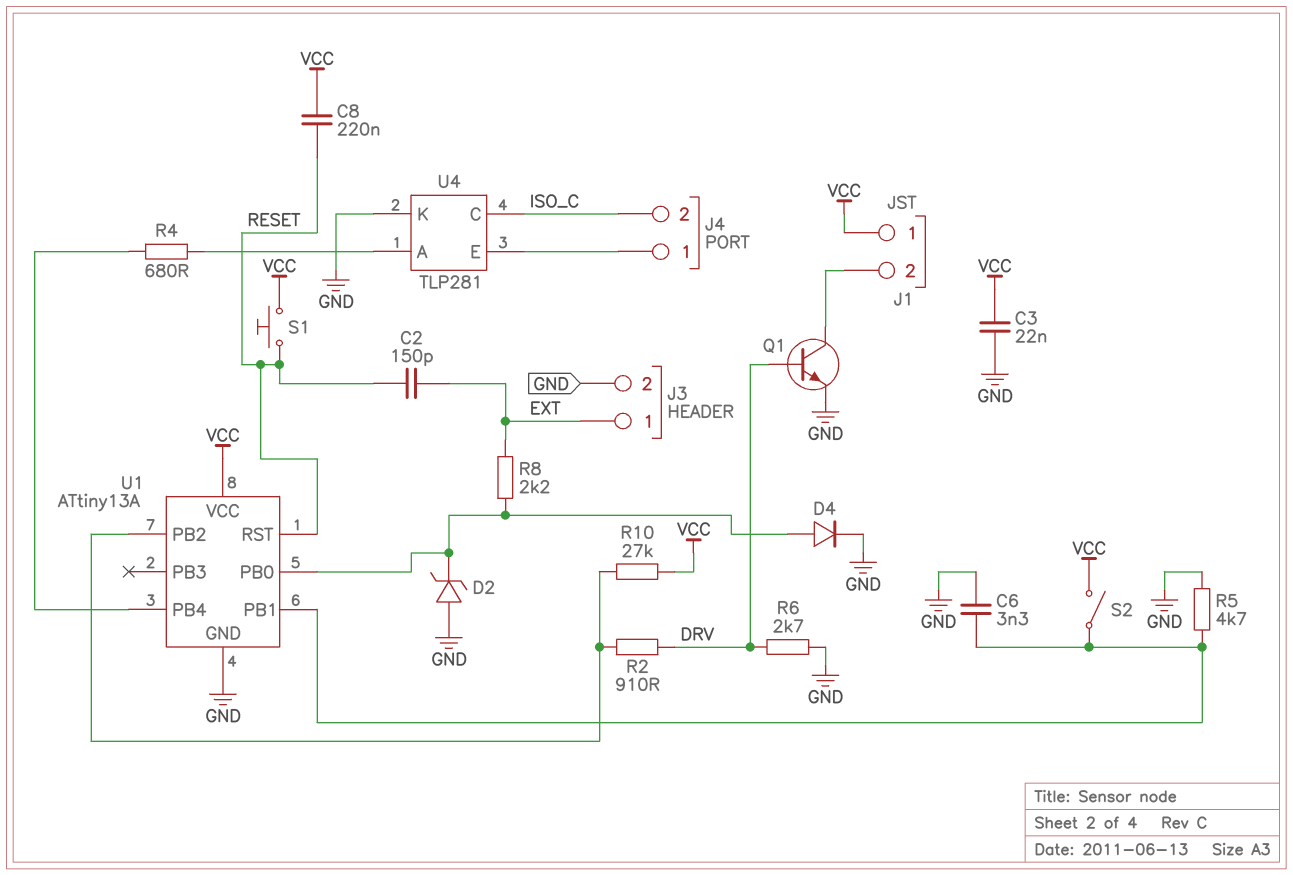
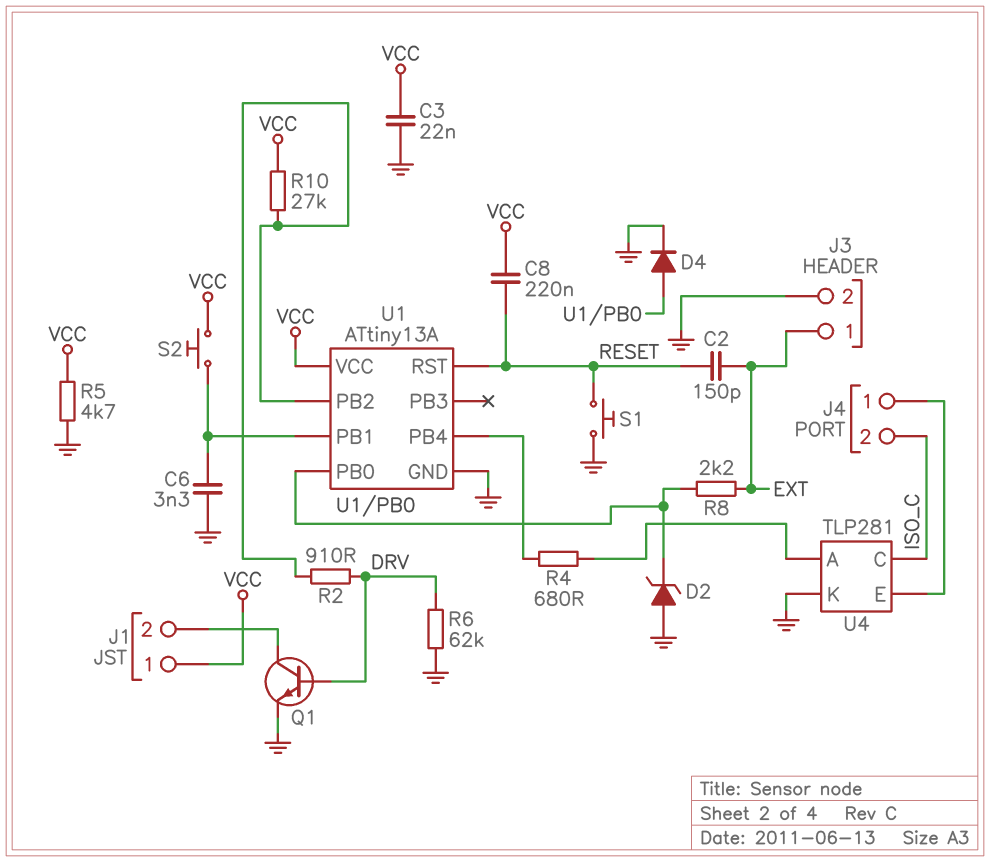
R5: 4.7k (GND, U1/PB1) -> 4.7k (GND, VCC)
R6: 2.7k (DRV, GND) -> 62k (DRV, GND)
S1: button (RESET, VCC) -> button (GND, RESET)
S2: switch (U1/PB1, VCC) -> button (U1/PB1, VCC)

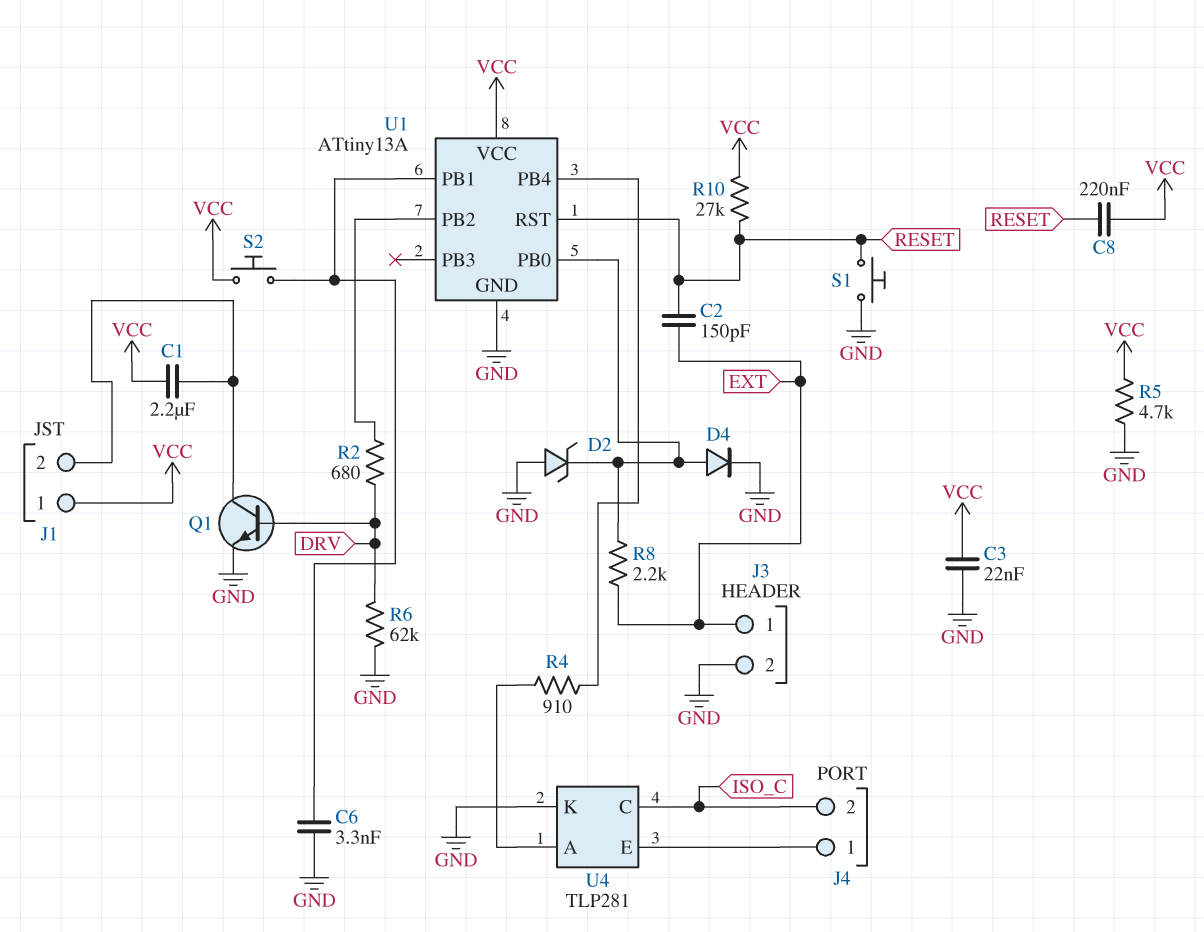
C1: none -> 2.2uF (J1/2, VCC)
R2: 910 (DRV, U1/PB2) -> 680 (DRV, U1/PB2)
R4: 680 (U1/PB4, U4/A) -> 910 (U1/PB4, U4/A)
R10: 27k (U1/PB2, VCC) -> 27k (RESET, VCC)

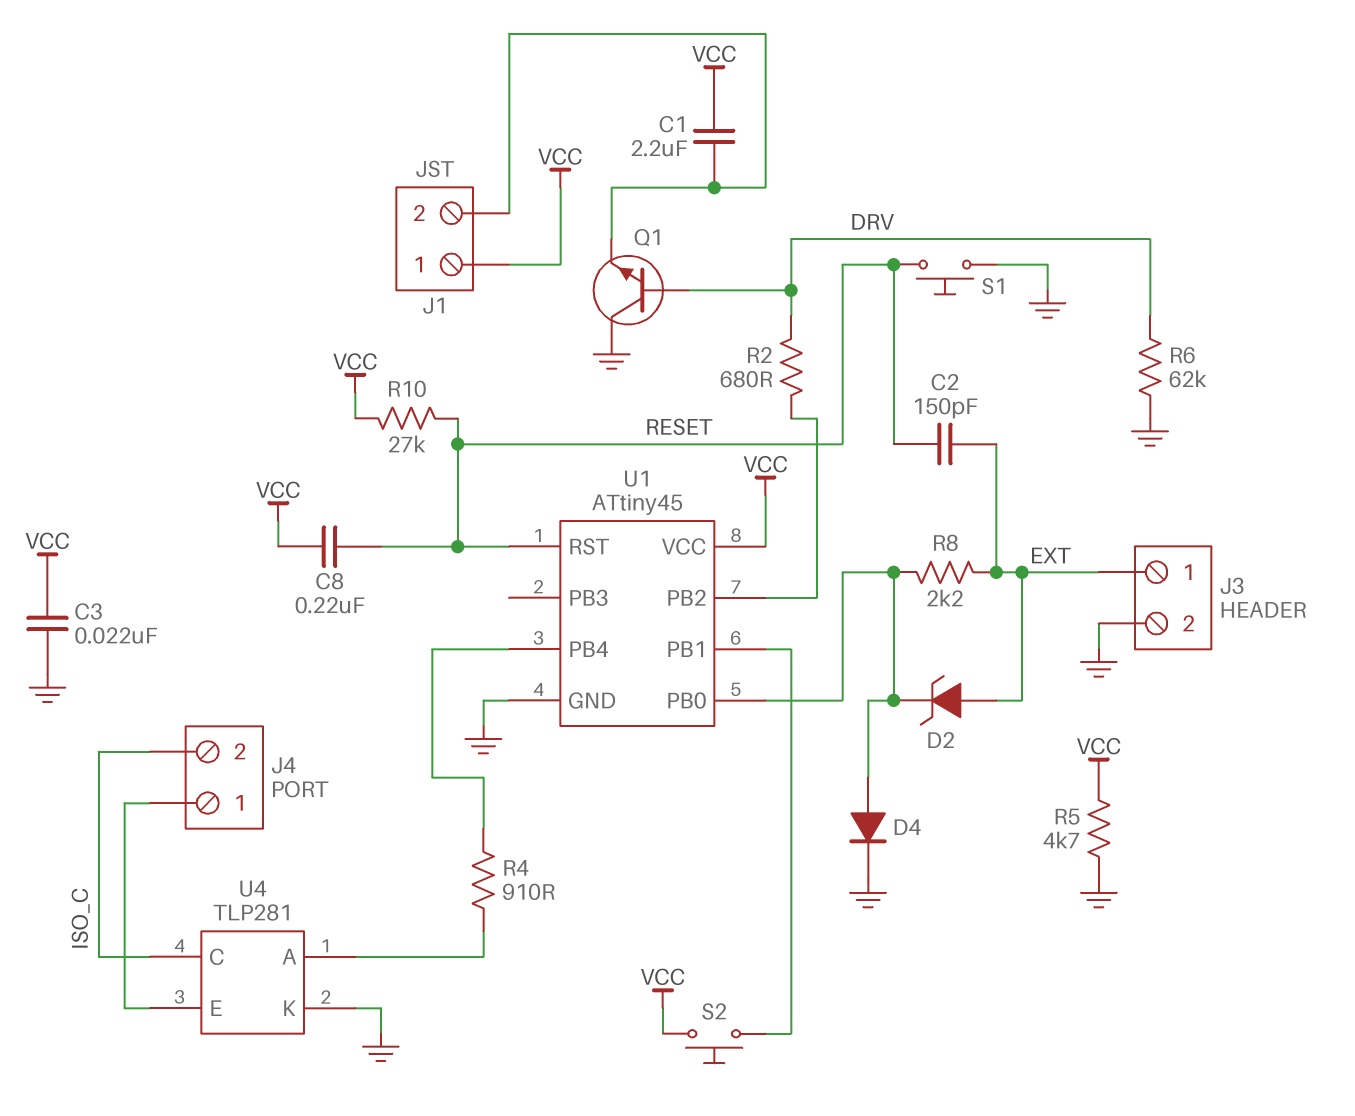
C6: 3.3nF (GND, U1/PB1) -> none
D2: zener (A GND, K U1/PB0) -> zener (A EXT, K U1/PB0)
Q1: NPN (B DRV, C J1/2, E GND) -> NPN (B DRV, C GND, E J1/2)
U1: ATtiny13A -> ATtiny45

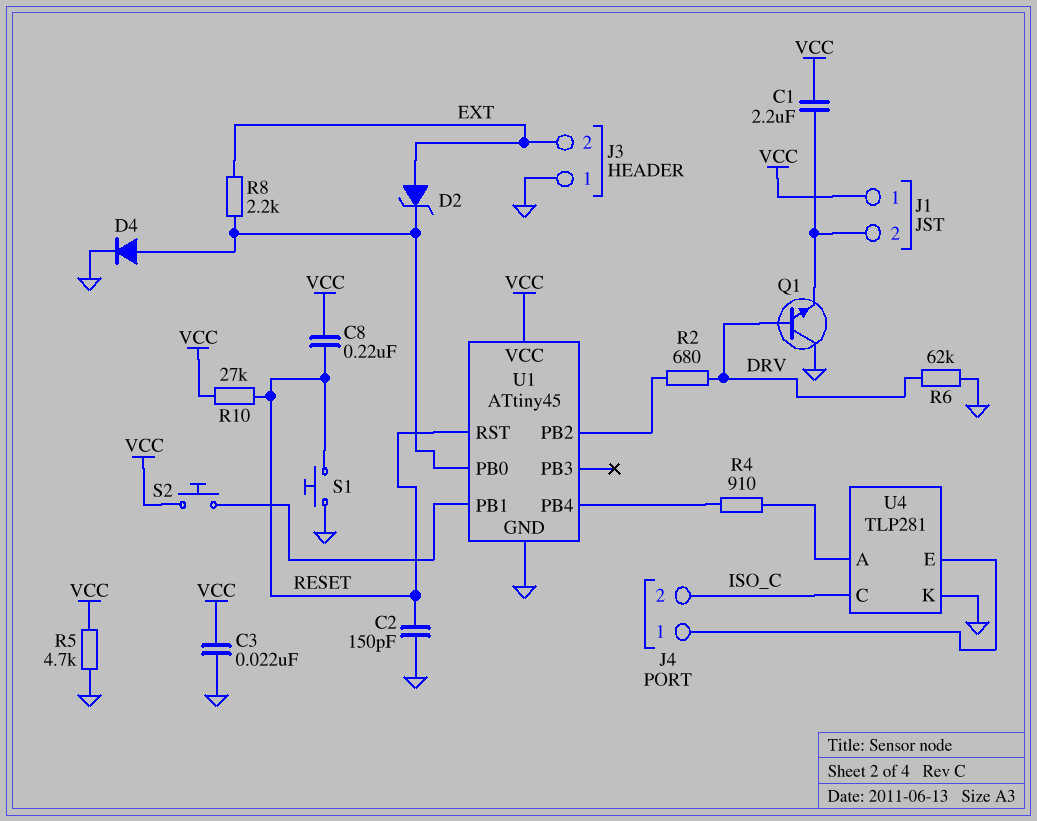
C2: 150pF (EXT, RESET) -> 150pF (GND, RESET)
J3 pin 1: EXT -> GND
J3 pin 2: GND -> EXT

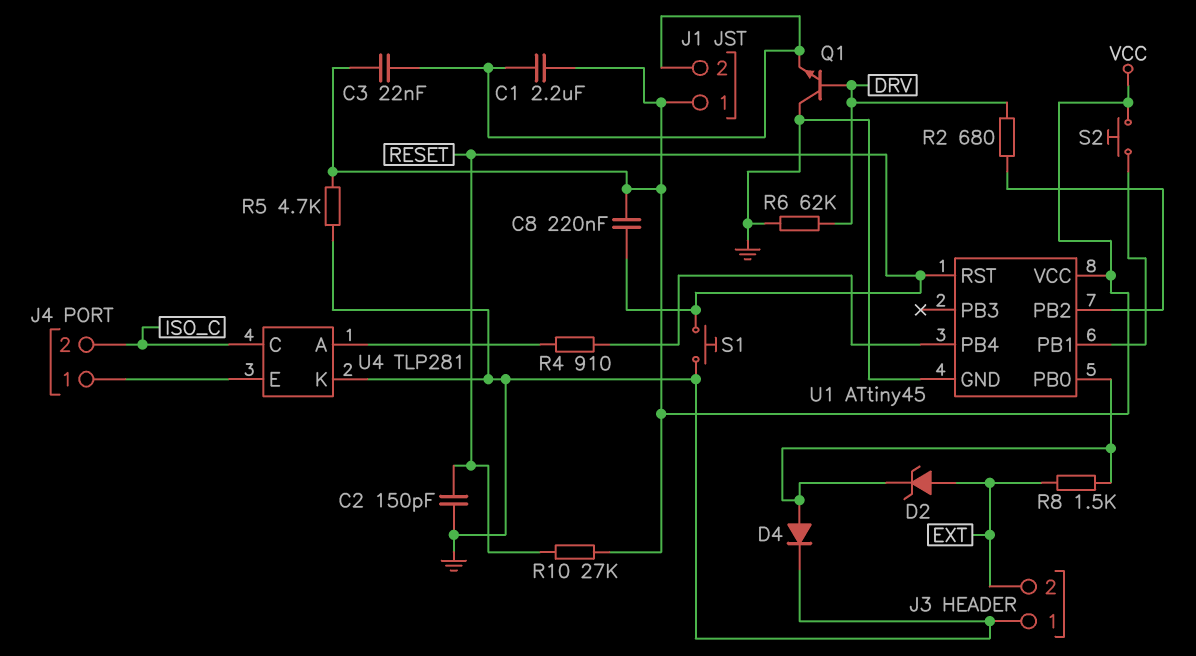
C3: 22nF (GND, VCC) -> 22nF (J1/2, VCC)
R8: 2.2k (EXT, U1/PB0) -> 1.5k (EXT, U1/PB0)

